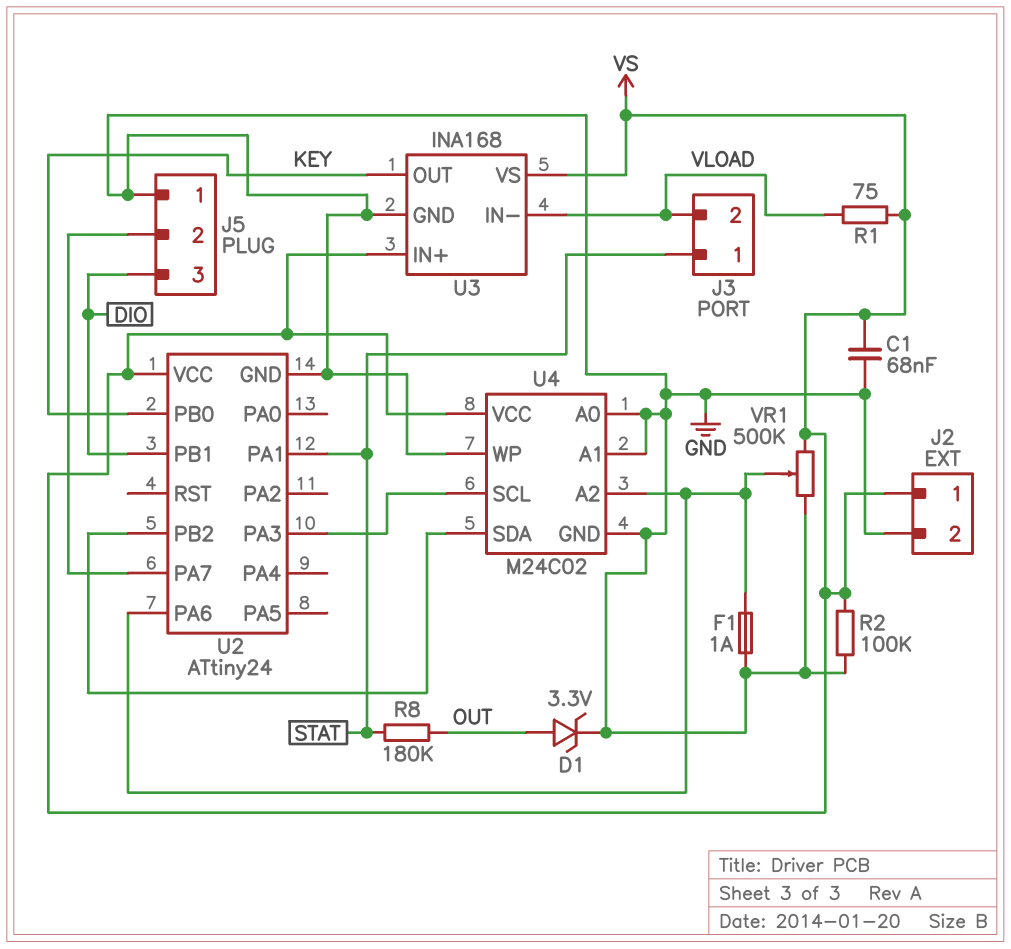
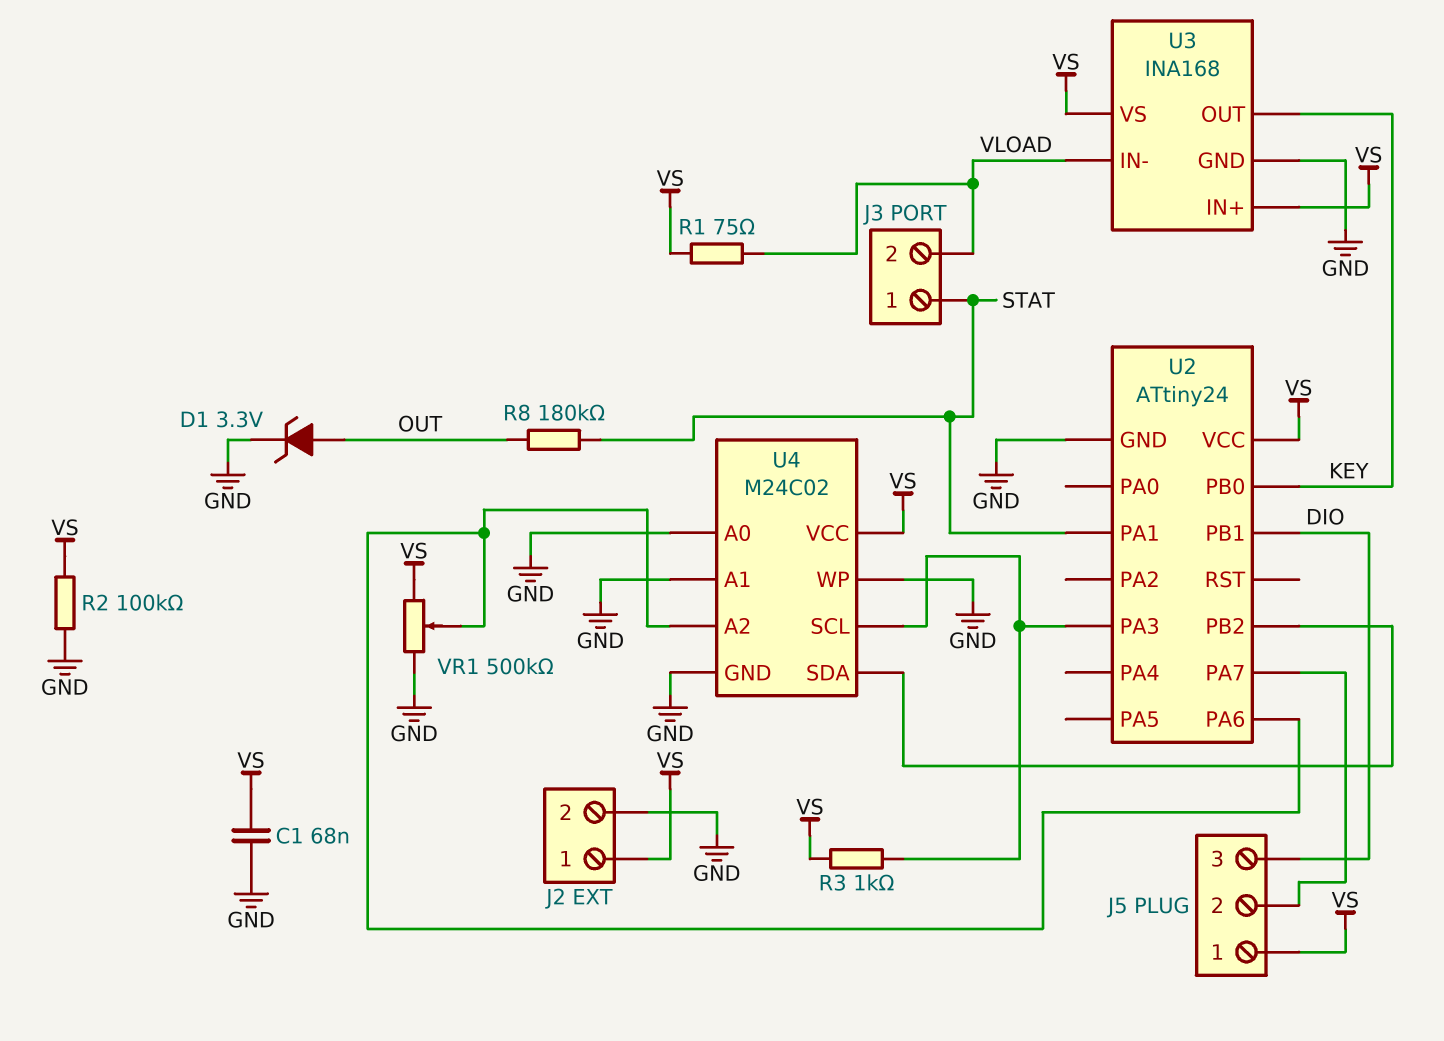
F1: 1A (GND, U2/PA6) -> none
J5 pin 1: GND -> VS
R3: none -> 1k (U2/PA3, VS)

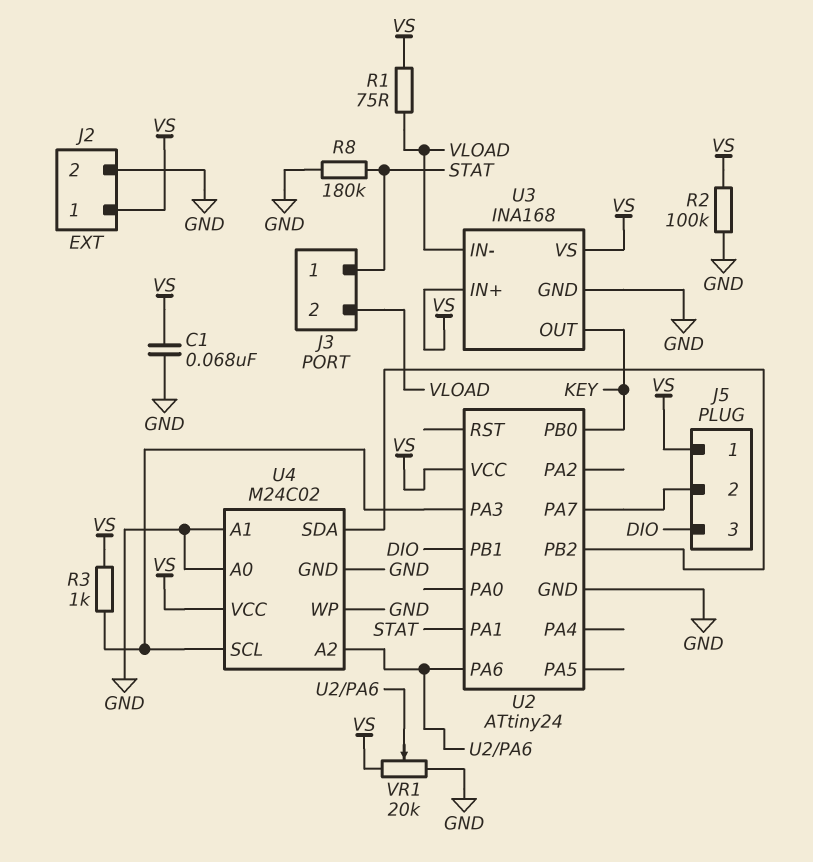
D1: zener 3.3V (A OUT, K GND) -> none
R8: 180k (OUT, STAT) -> 180k (GND, STAT)
VR1: 500k (GND, VS, wiper U2/PA6) -> 20k (GND, VS, wiper U2/PA6)

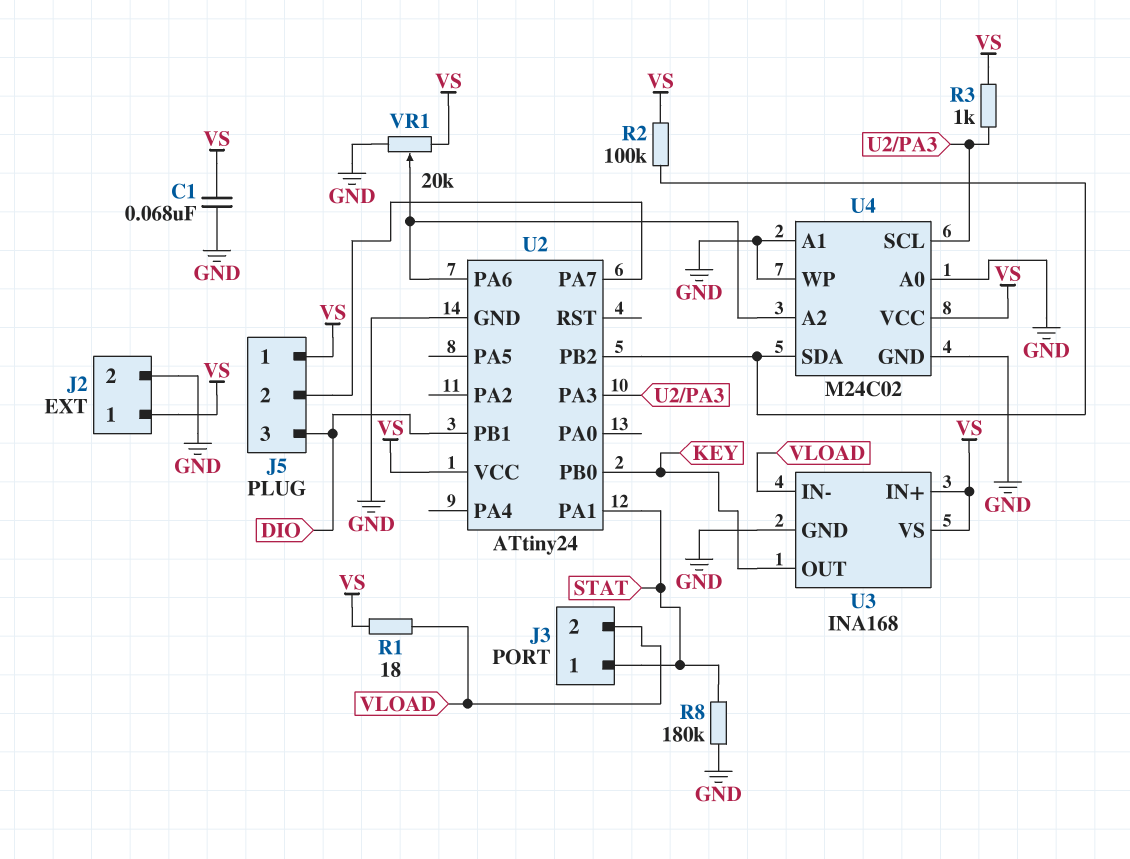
R1: 75 (VLOAD, VS) -> 18 (VLOAD, VS)
R2: 100k (GND, VS) -> 100k (U2/PB2, VS)

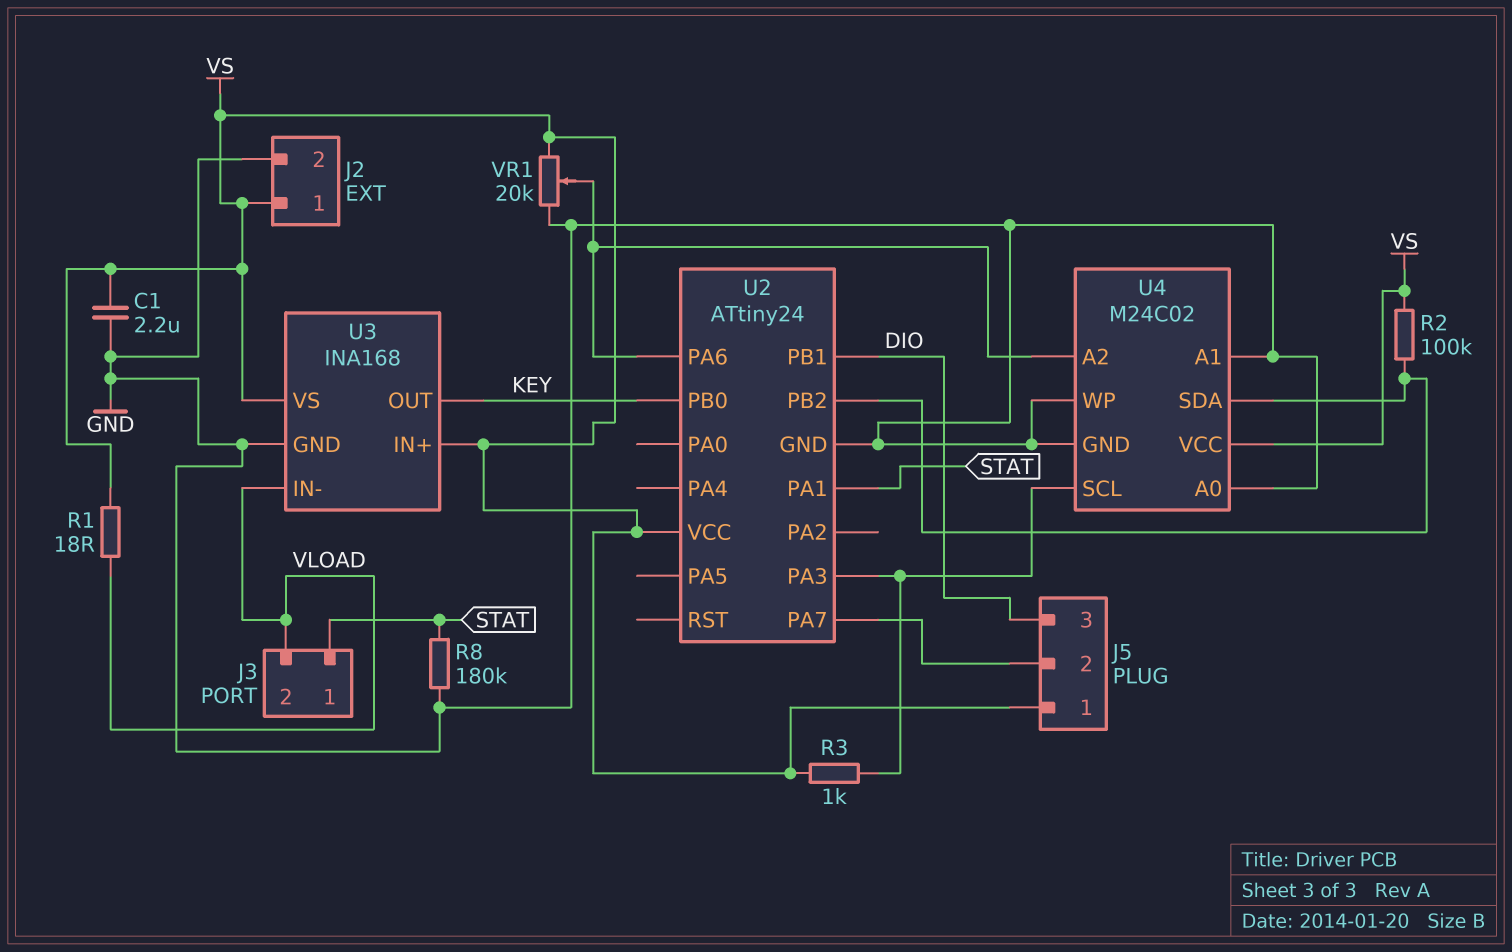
C1: 68nF (GND, VS) -> 2.2uF (GND, VS)

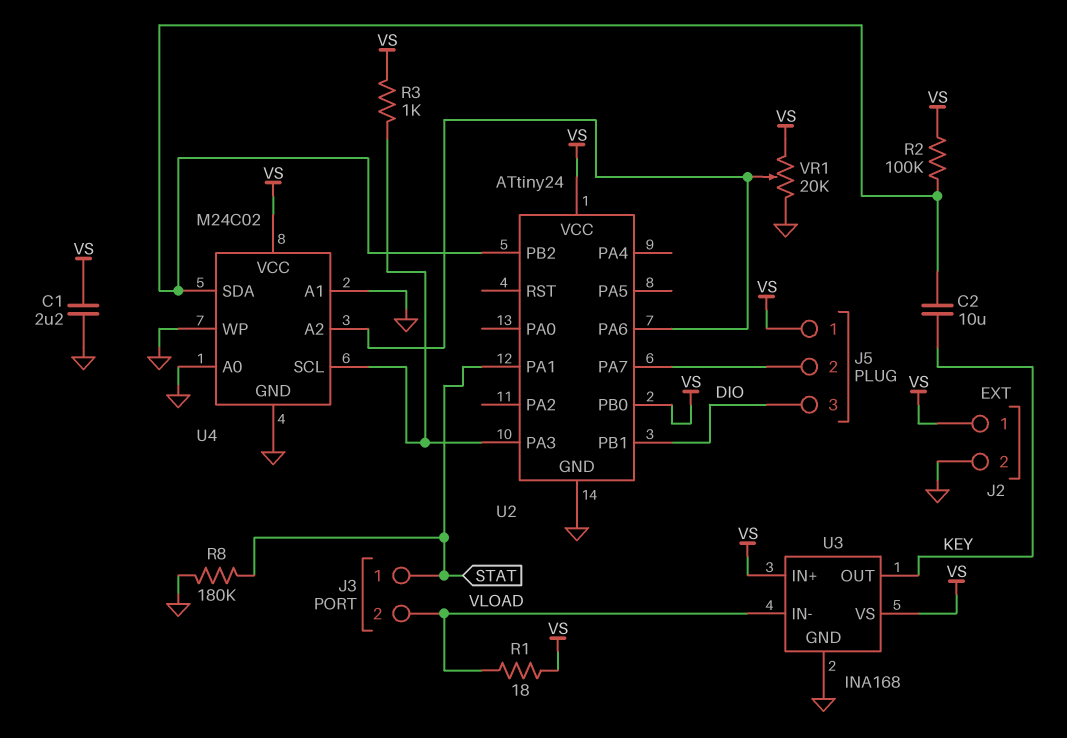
C2: none -> 10uF (KEY, U2/PB2)
U2 pin PB0: KEY -> VS

